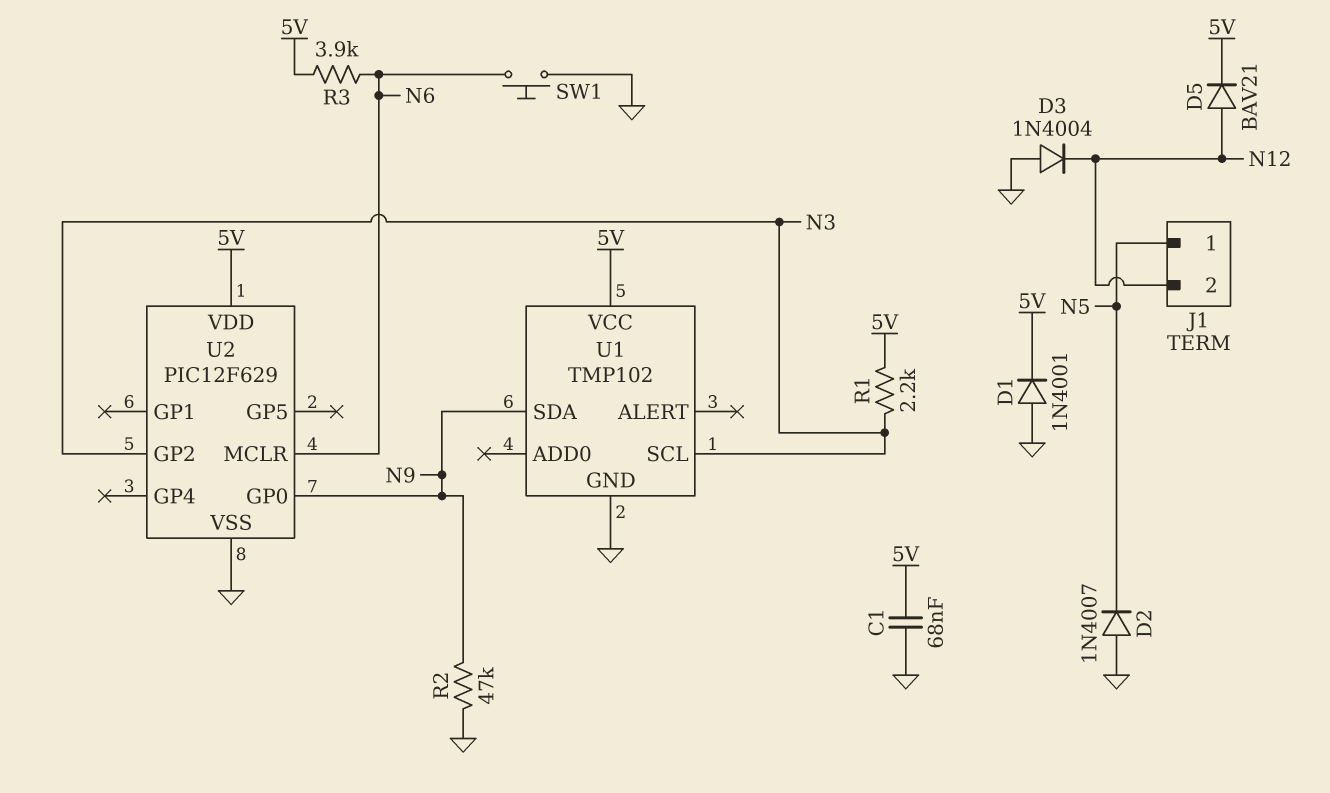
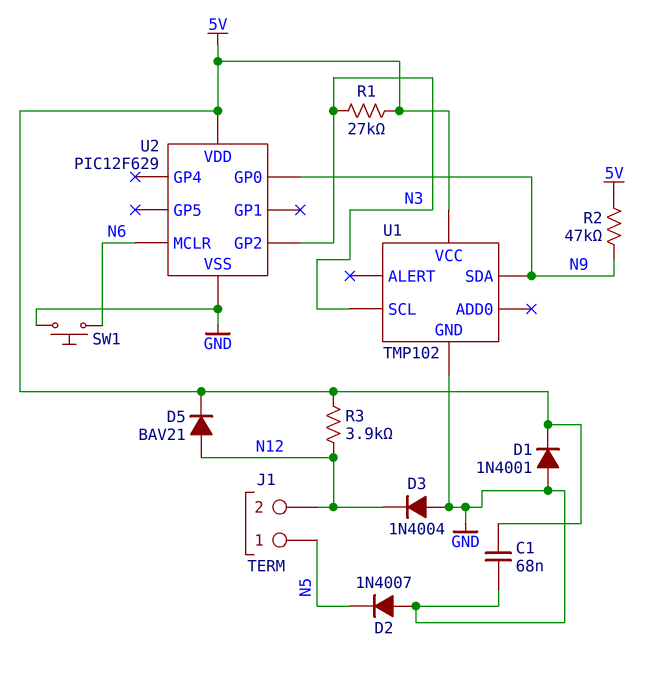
R1: 2.2k (5V, N3) -> 27k (5V, N3)
R2: 47k (GND, N9) -> 47k (5V, N9)
R3: 3.9k (5V, N6) -> 3.9k (5V, N12)

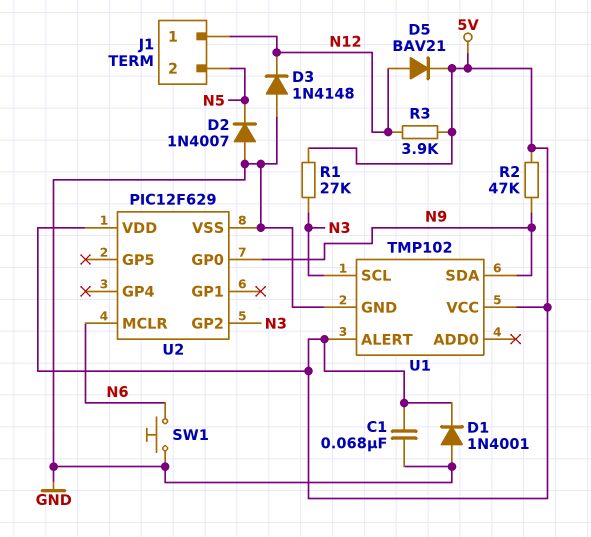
D3: diode 1N4004 (A GND, K N12) -> diode 1N4148 (A GND, K N12)
J1 pin 1: N5 -> N12
J1 pin 2: N12 -> N5
U1 pin ALERT: none -> 5V

